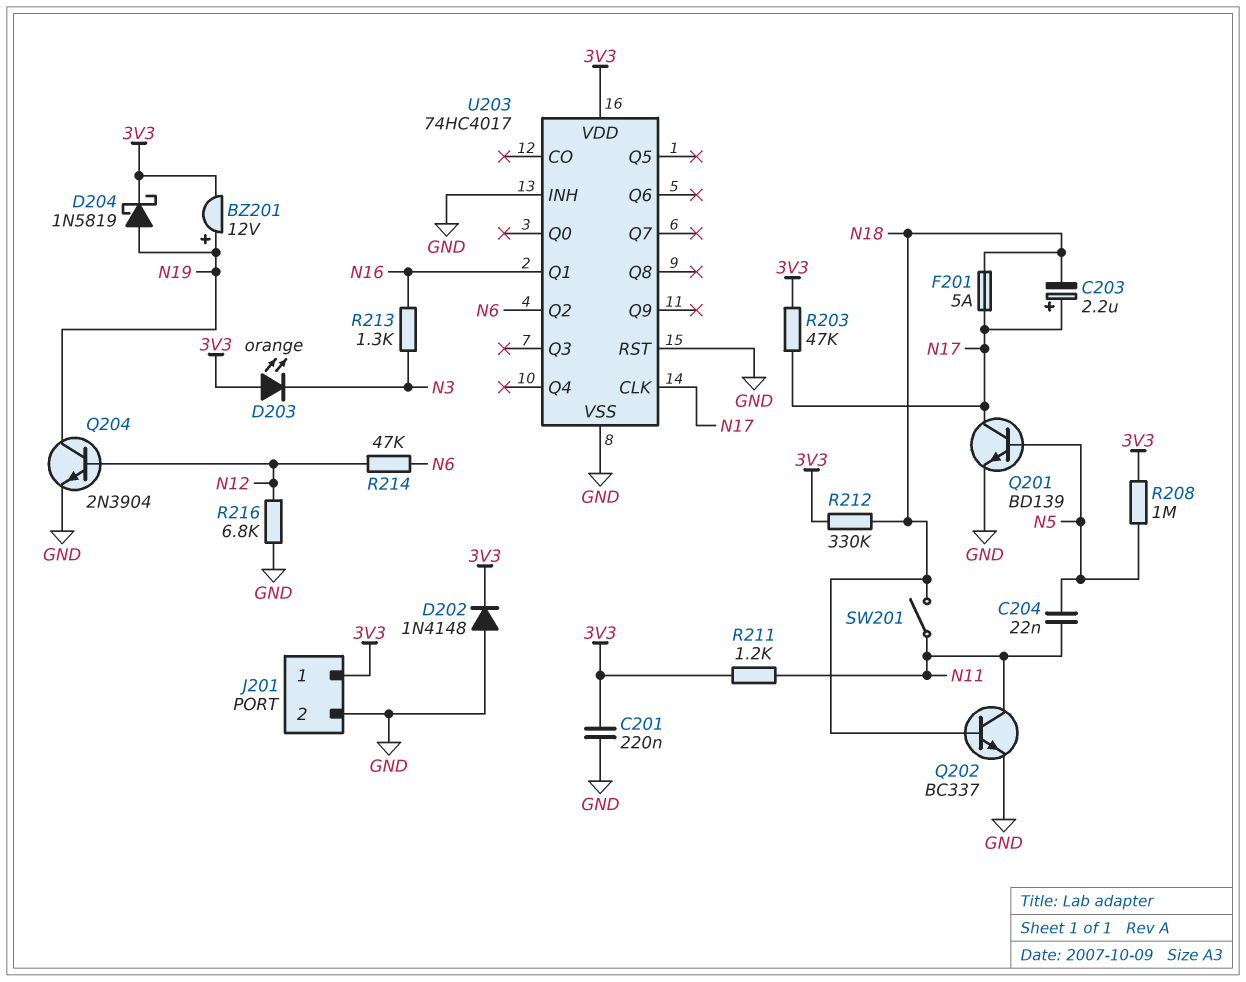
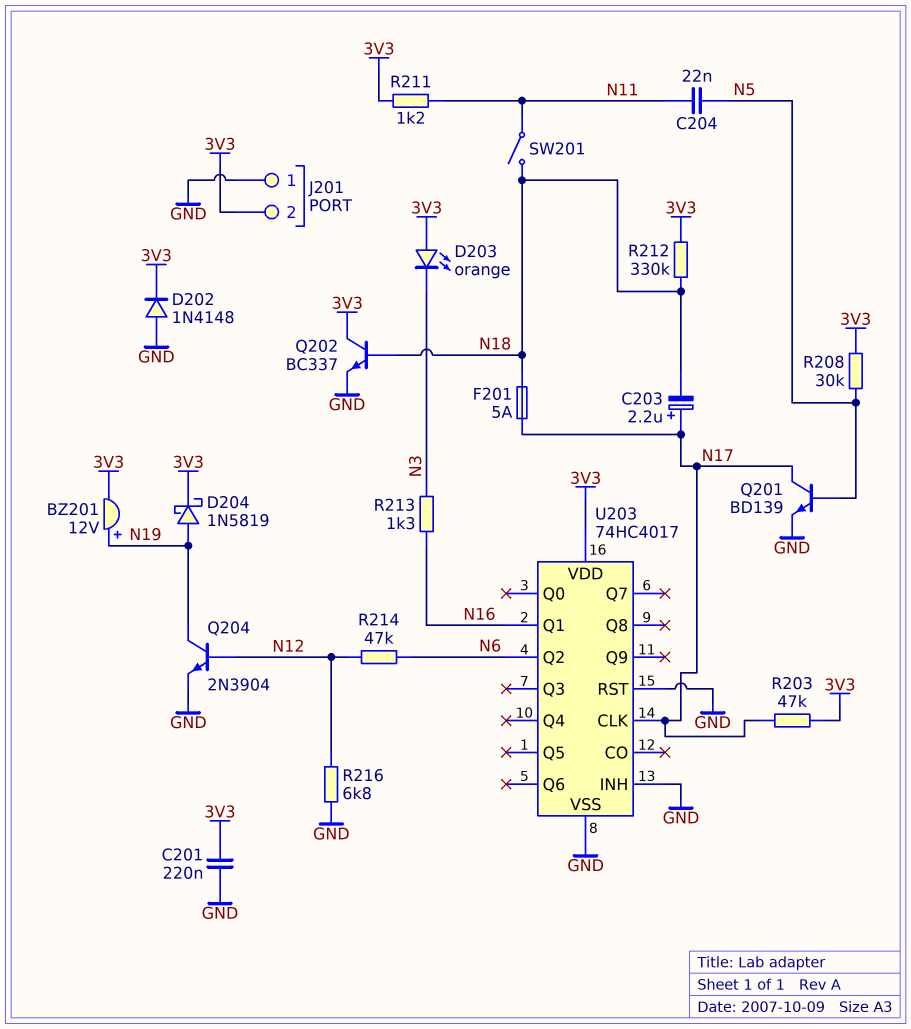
J201 pin 1: 3V3 -> GND
J201 pin 2: GND -> 3V3
Q202: NPN BC337 (B N18, C N11, E GND) -> NPN BC337 (B N18, C 3V3, E GND)
R208: 1M (3V3, N5) -> 30k (3V3, N5)

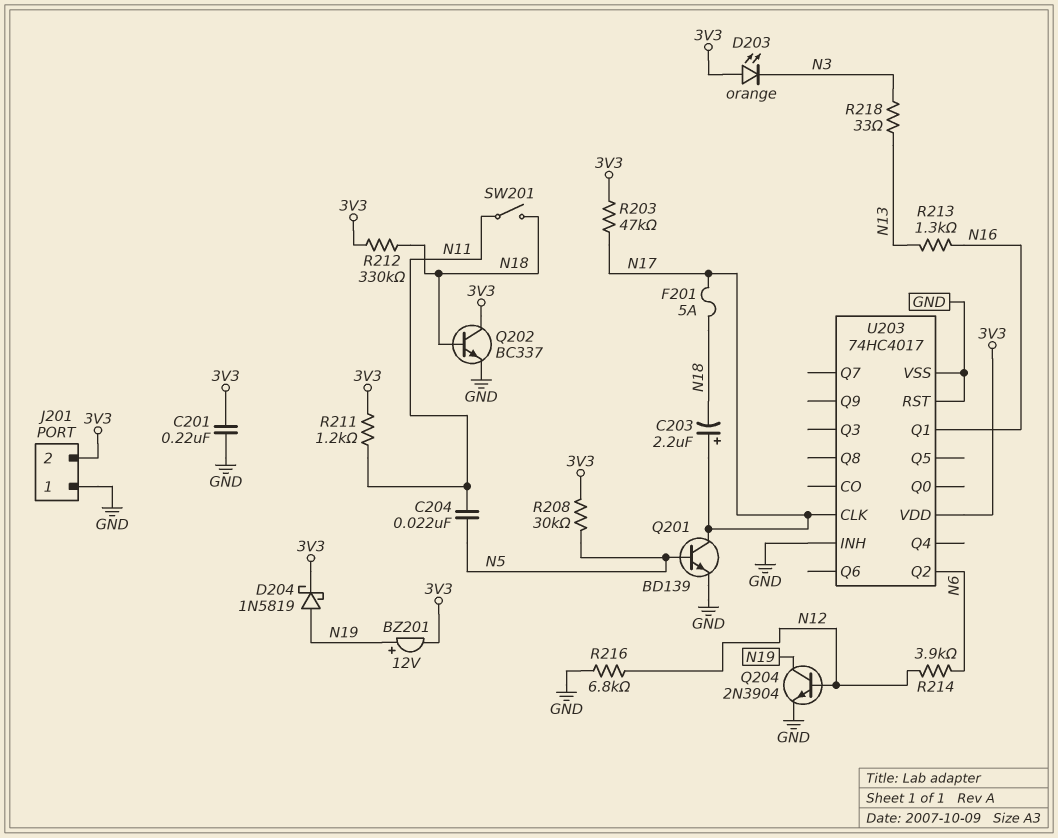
D202: diode 1N4148 (A GND, K 3V3) -> none
R213: 1.3k (N3, N16) -> 1.3k (N13, N16)
R214: 47k (N6, N12) -> 3.9k (N6, N12)
R218: none -> 33 (N3, N13)

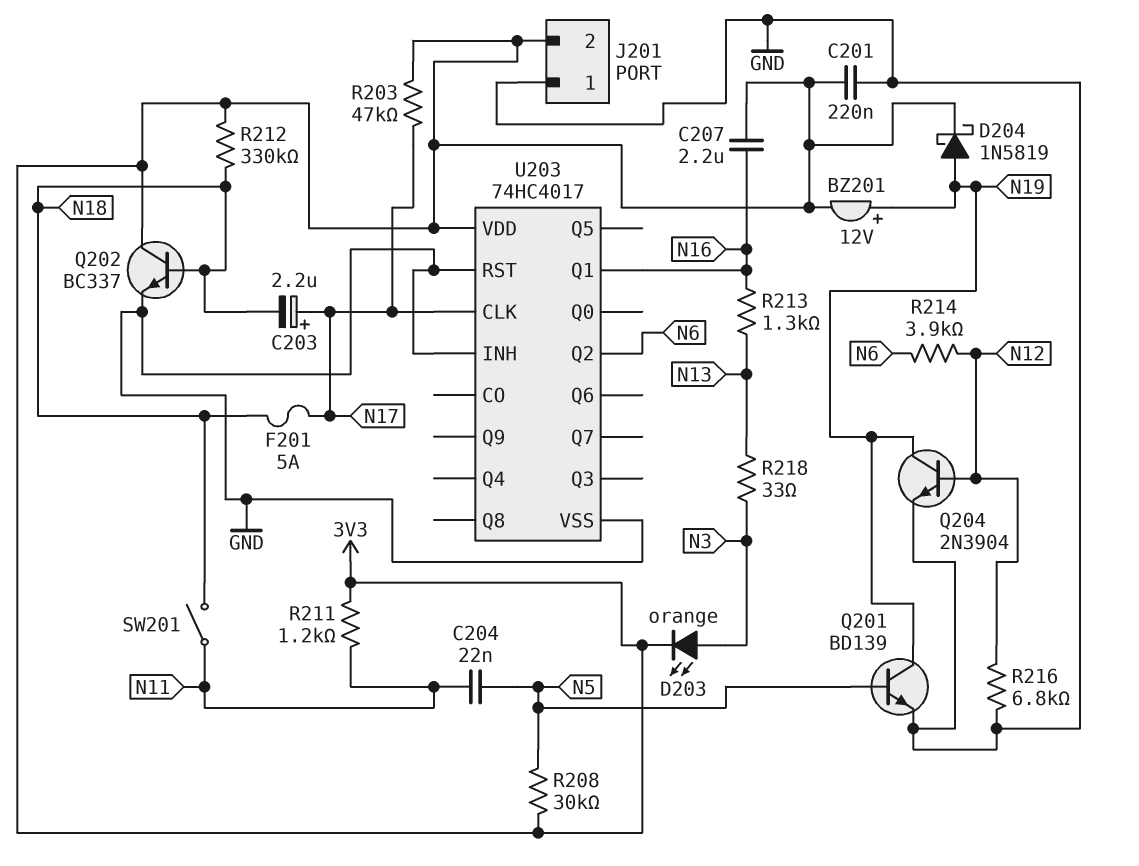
C207: none -> 2.2uF (3V3, N16)
D203: LED orange (A 3V3, K N3) -> LED orange (A N3, K 3V3)
Q201: NPN BD139 (B N5, C N17, E GND) -> NPN BD139 (B N5, C N19, E GND)

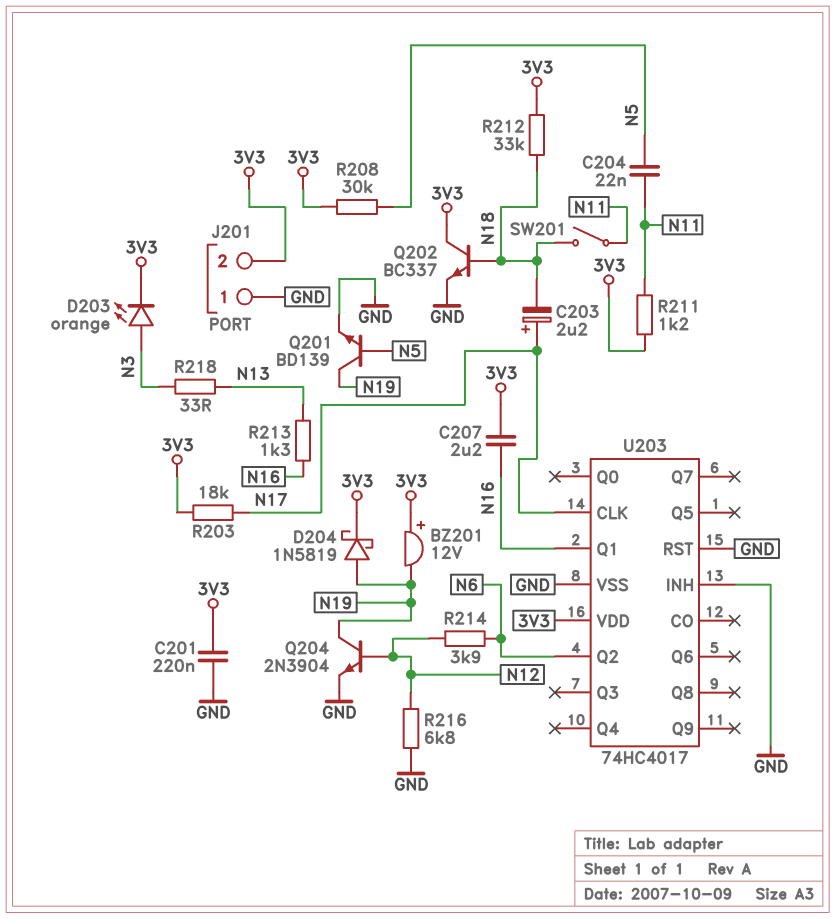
BZ201: buzzer 12V (plus N19, minus 3V3) -> buzzer 12V (plus 3V3, minus N19)
F201: 5A (N17, N18) -> none
R203: 47k (3V3, N17) -> 18k (3V3, N17)
R212: 330k (3V3, N18) -> 33k (3V3, N18)

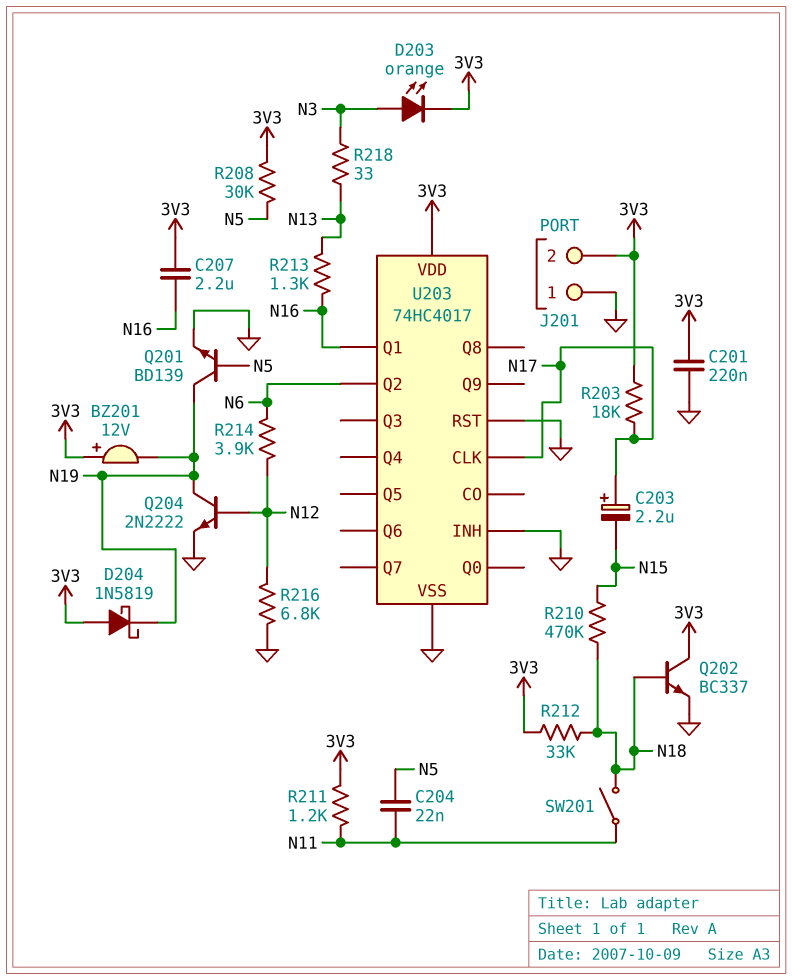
C203: 2.2uF (plus N17, minus N18) -> 2.2uF (plus N17, minus N15)
D204: schottky 1N5819 (A N19, K 3V3) -> schottky 1N5819 (A 3V3, K N19)
Q204: NPN 2N3904 (B N12, C N19, E GND) -> NPN 2N2222 (B N12, C N19, E GND)
R210: none -> 470k (N15, N18)

